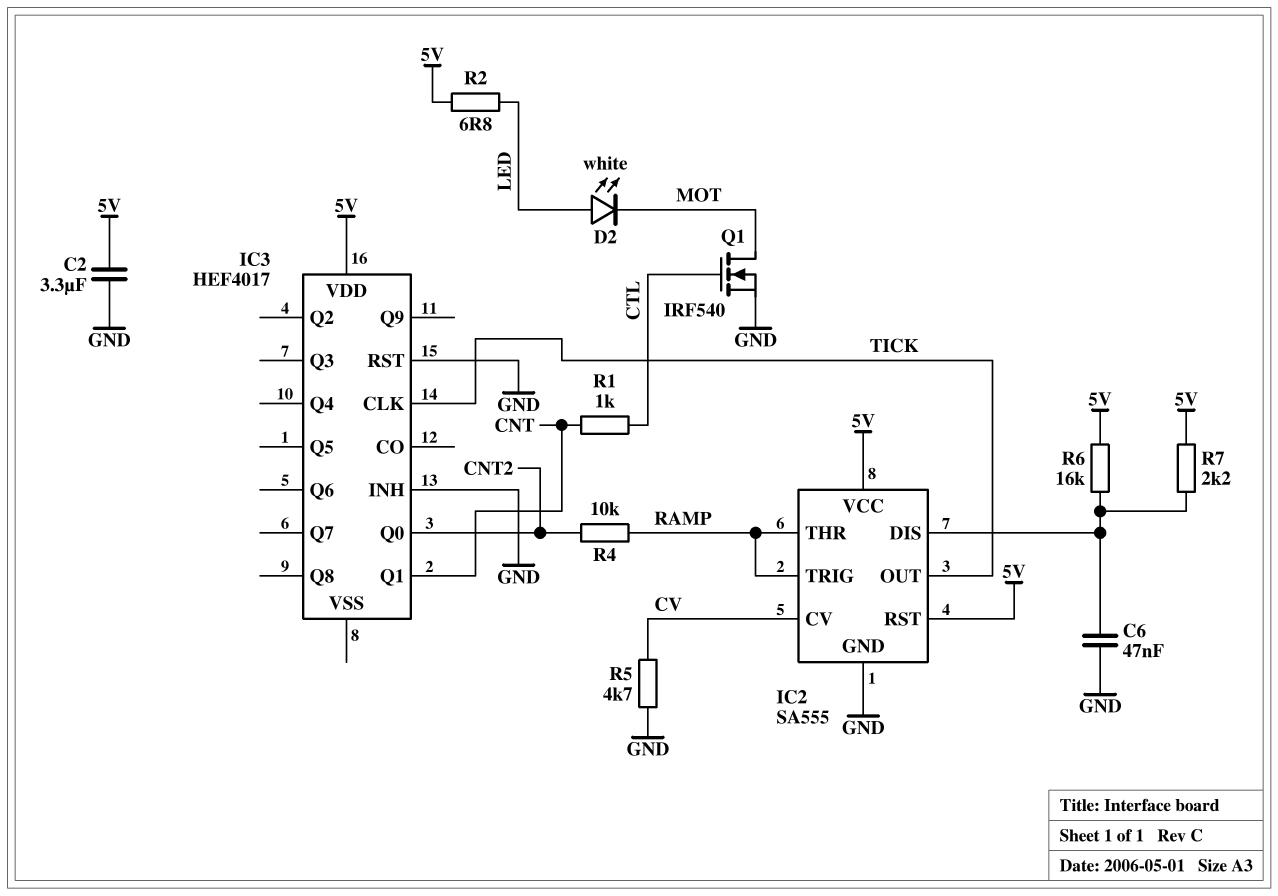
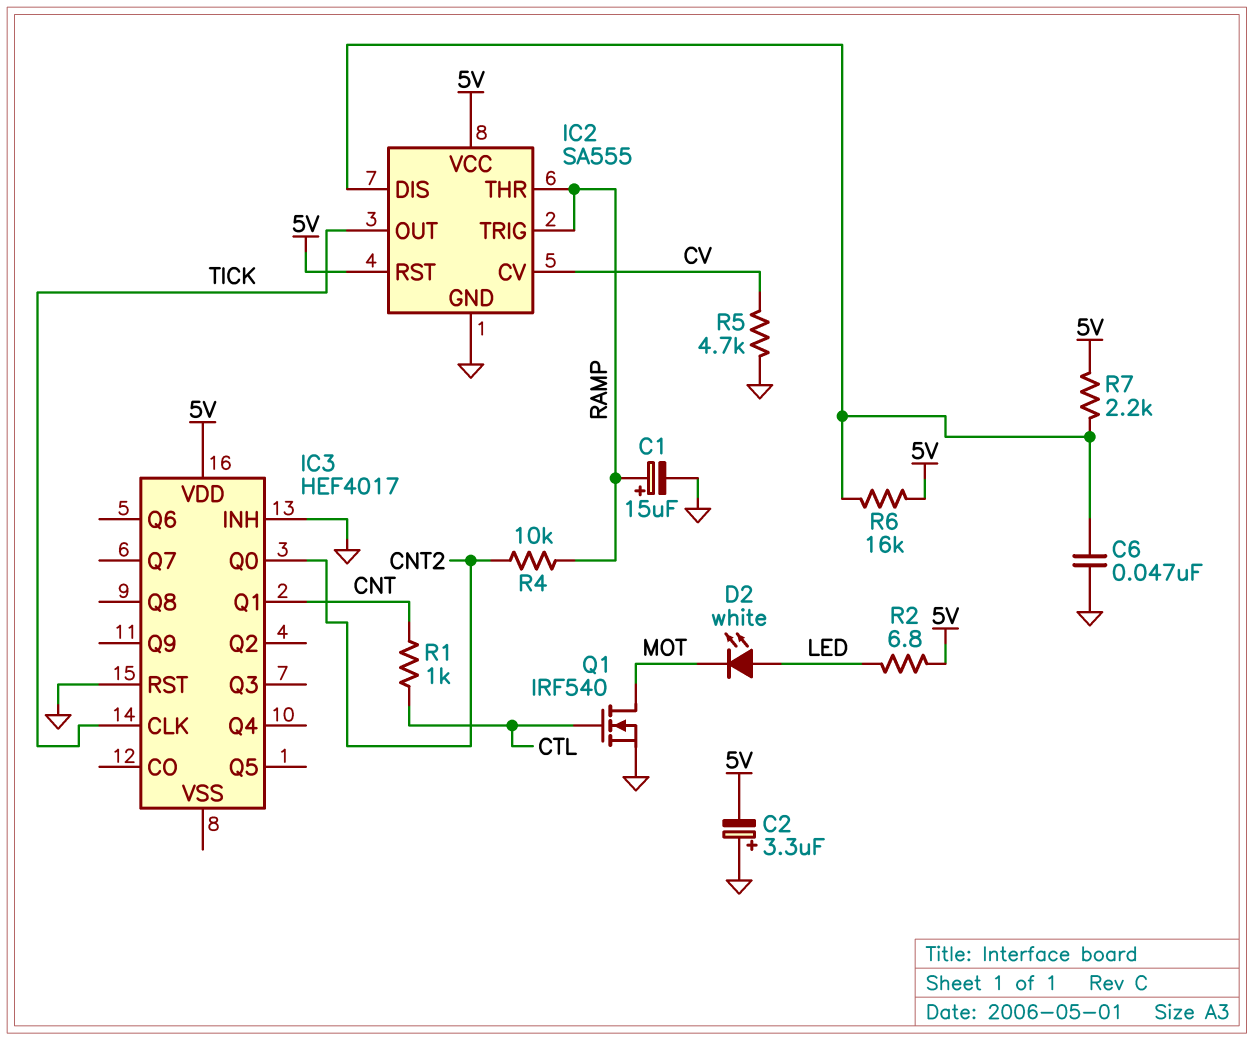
C1: none -> 15uF (plus RAMP, minus GND)
C2: 3.3uF (5V, GND) -> 3.3uF (plus GND, minus 5V)

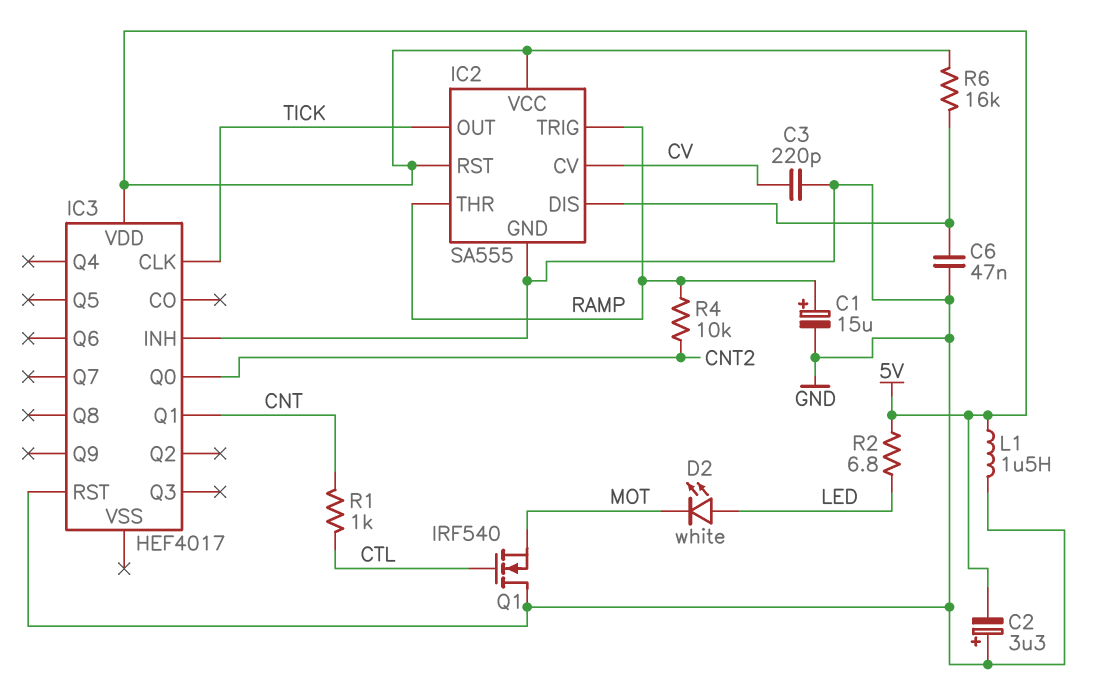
C3: none -> 220pF (CV, GND)
L1: none -> 1.5uH (5V, GND)
Q1: NMOS IRF540 (G CTL, D MOT, S GND) -> NMOS IRF540 (G CTL, D GND, S MOT)
R5: 4.7k (CV, GND) -> none
R7: 2.2k (5V, IC2/DIS) -> none

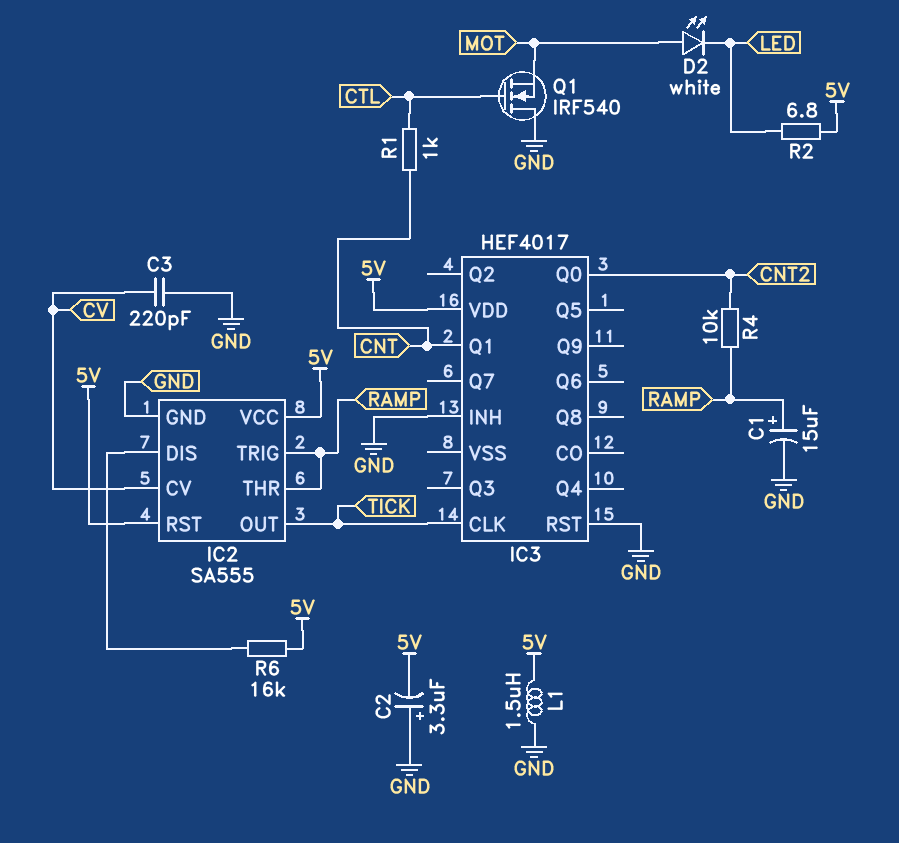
C6: 47nF (GND, IC2/DIS) -> none
D2: LED white (A LED, K MOT) -> LED white (A MOT, K LED)

